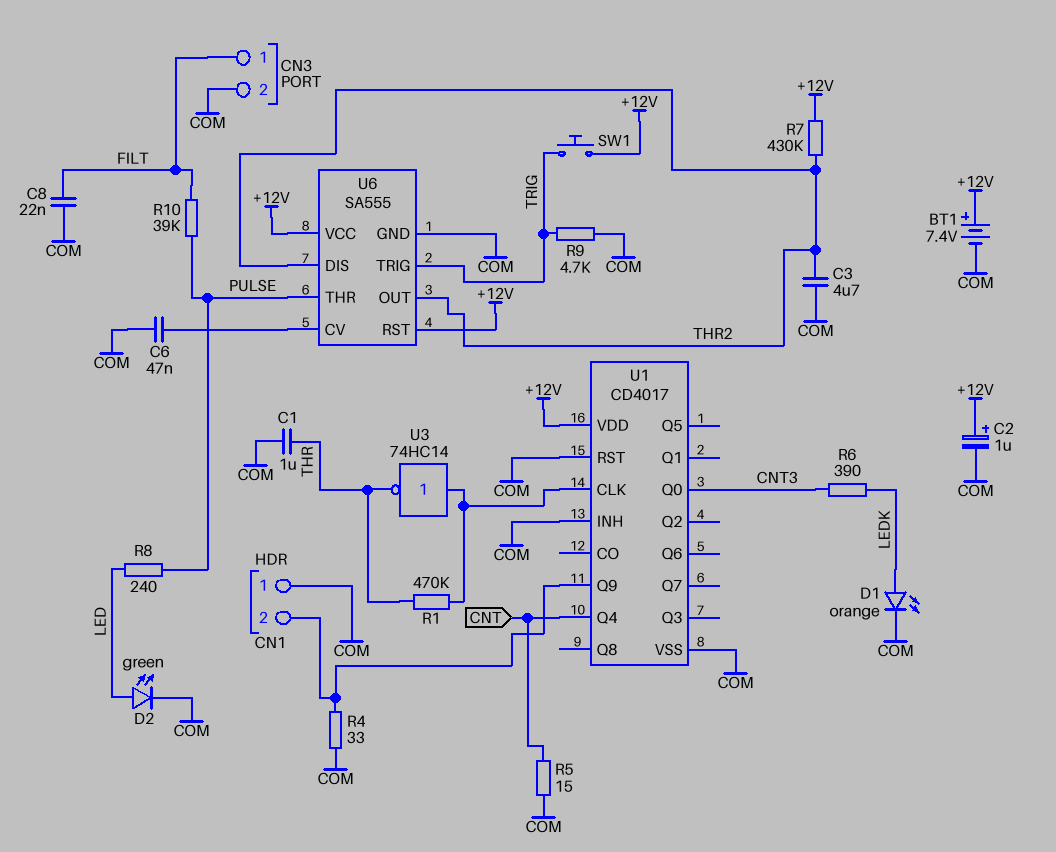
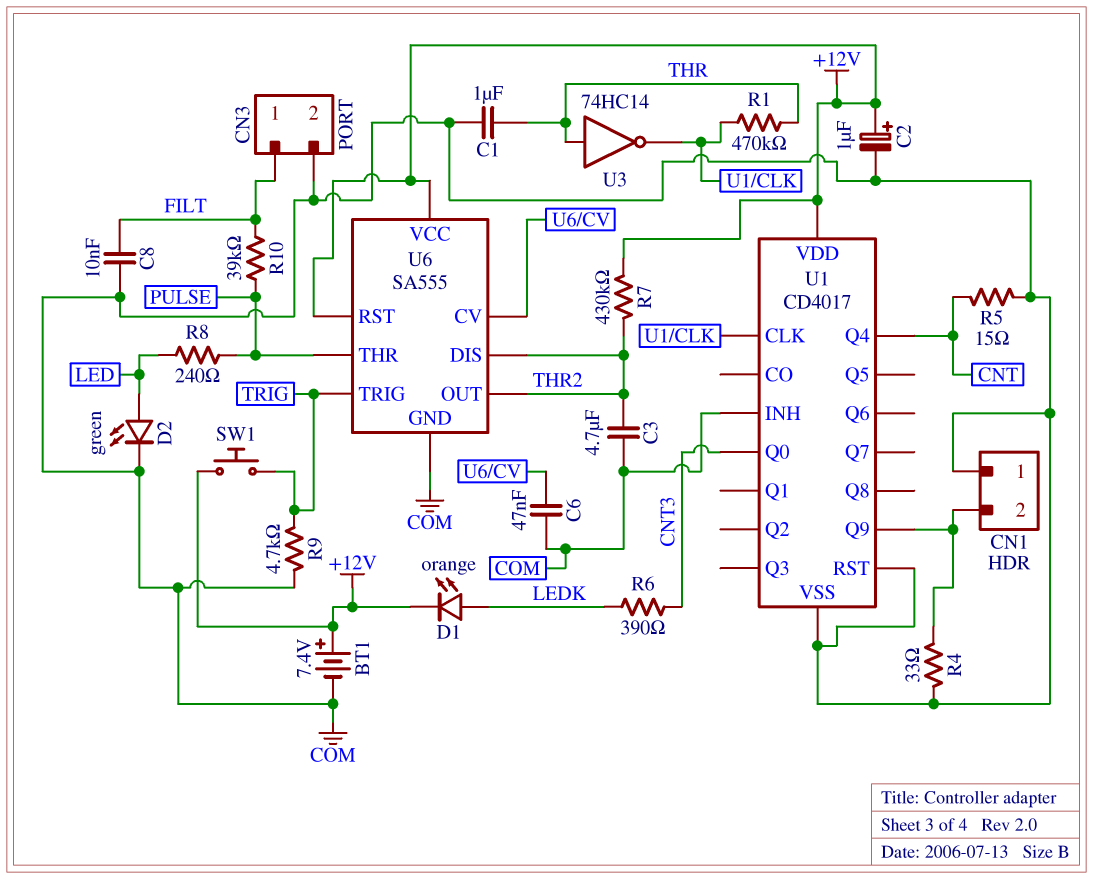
C8: 22nF (COM, FILT) -> 10nF (COM, FILT)
D1: LED orange (A LEDK, K COM) -> LED orange (A LEDK, K +12V)
U3: NOT 74HC14 (in U1/CLK, out THR) -> NOT 74HC14 (in THR, out U1/CLK)

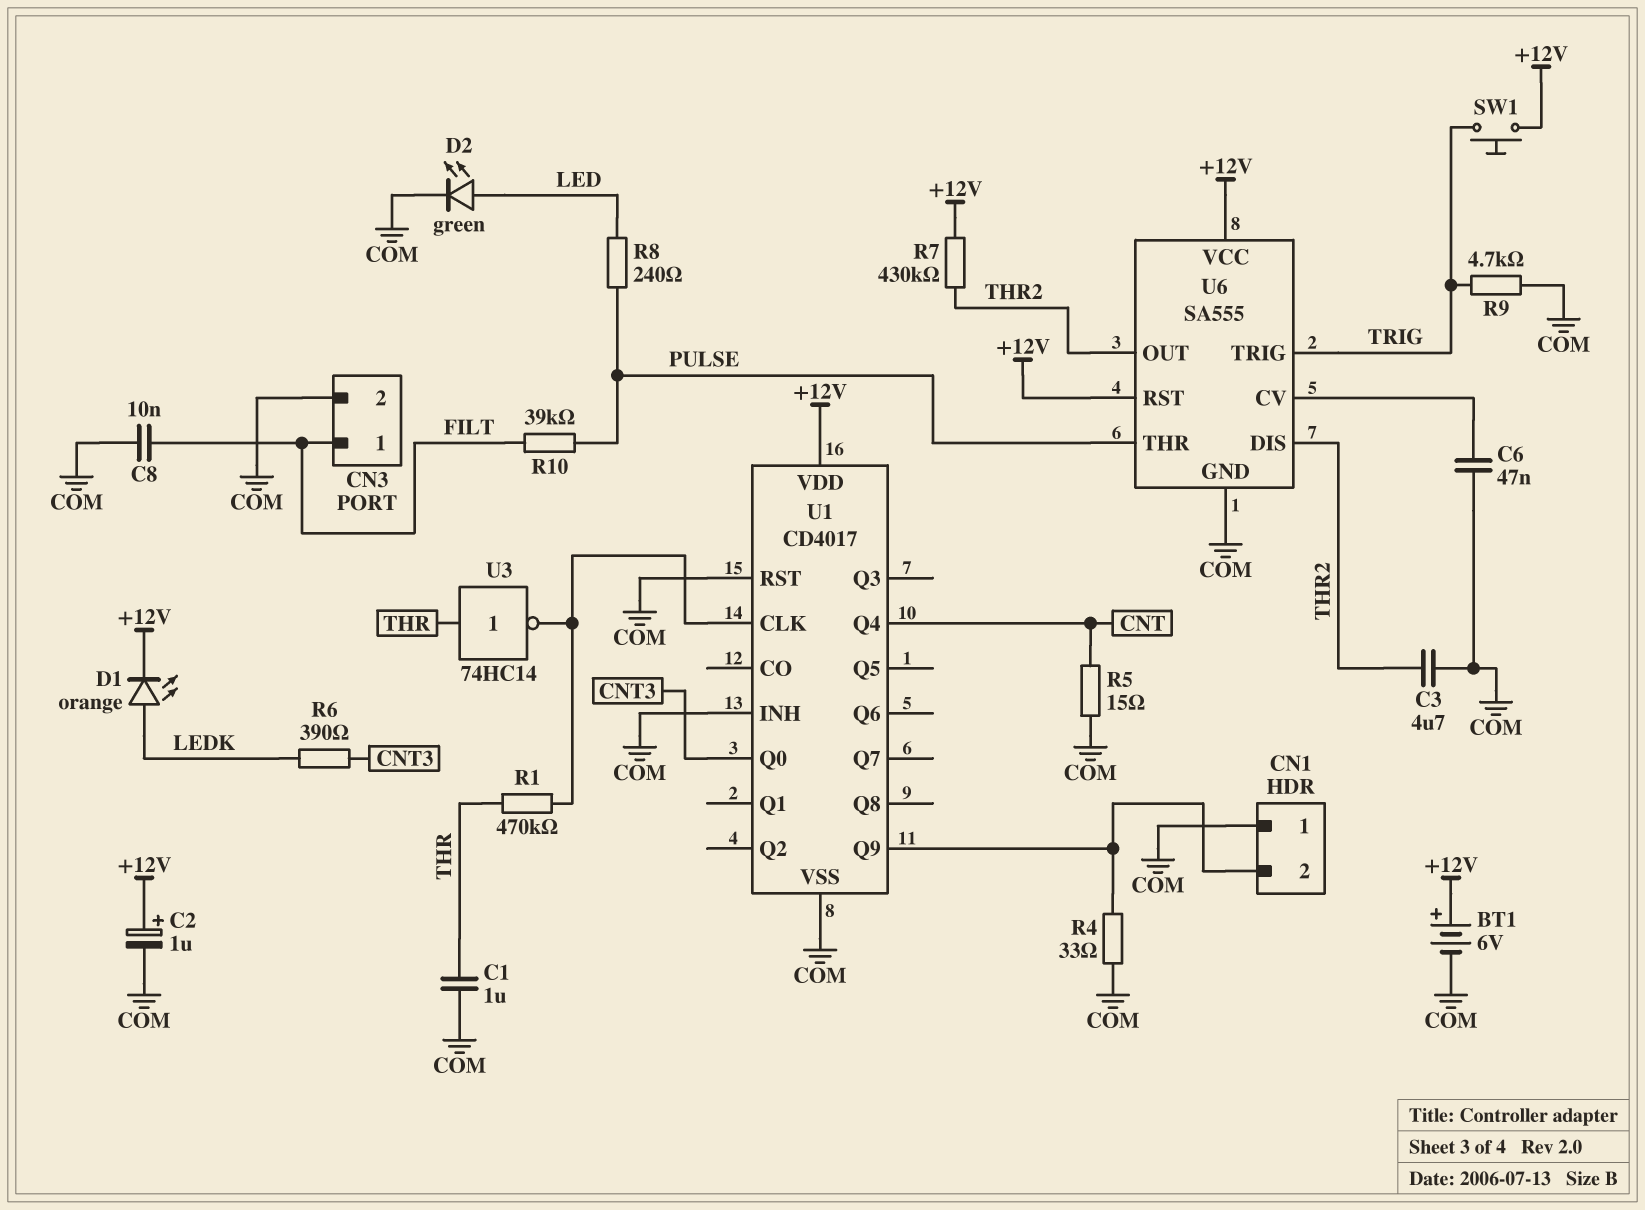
BT1: 7.4V (plus +12V, minus COM) -> 6V (plus +12V, minus COM)

